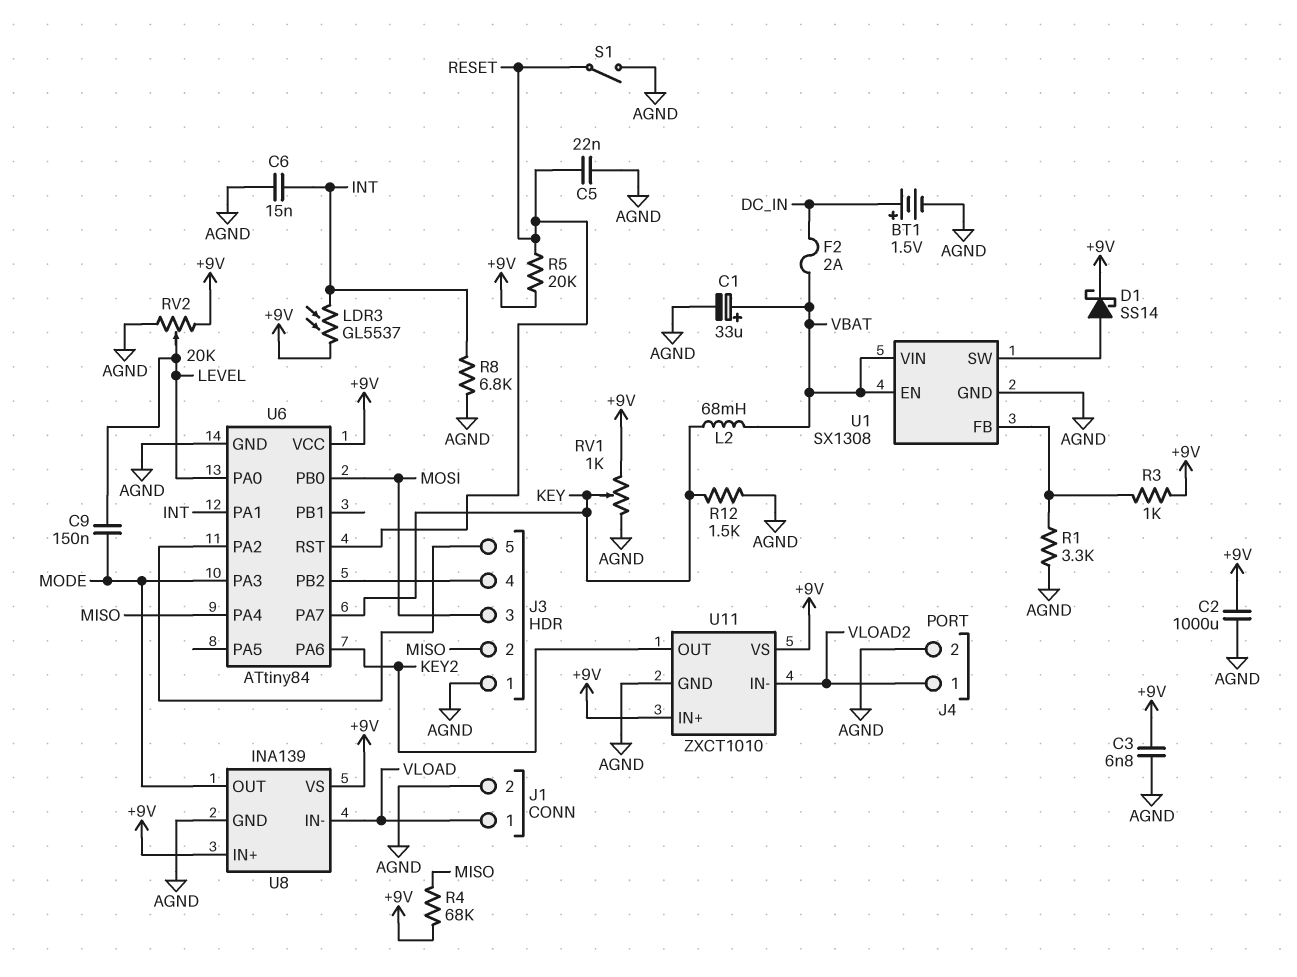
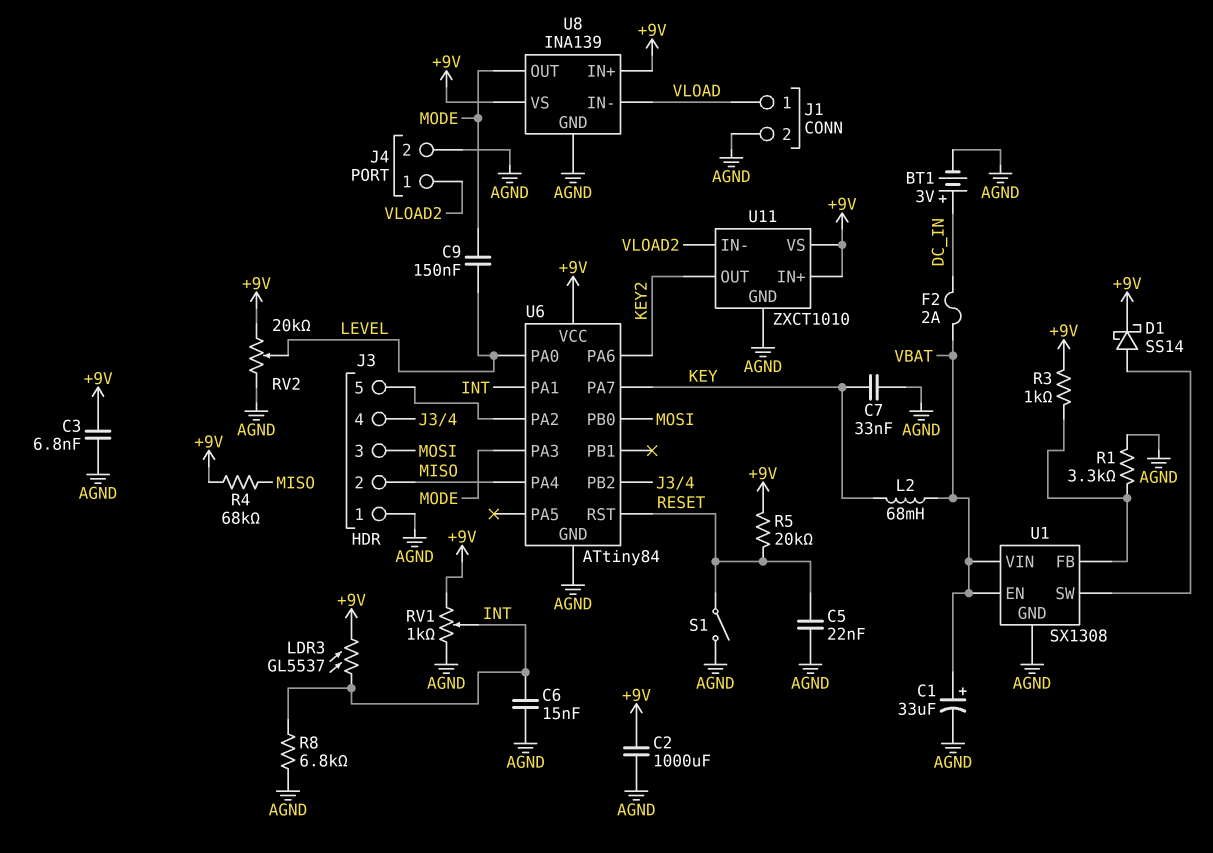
BT1: 1.5V (plus DC_IN, minus AGND) -> 3V (plus DC_IN, minus AGND)
C7: none -> 33nF (AGND, KEY)
R12: 1.5k (AGND, KEY) -> none
RV1: 1k (+9V, AGND, wiper KEY) -> 1k (+9V, AGND, wiper INT)

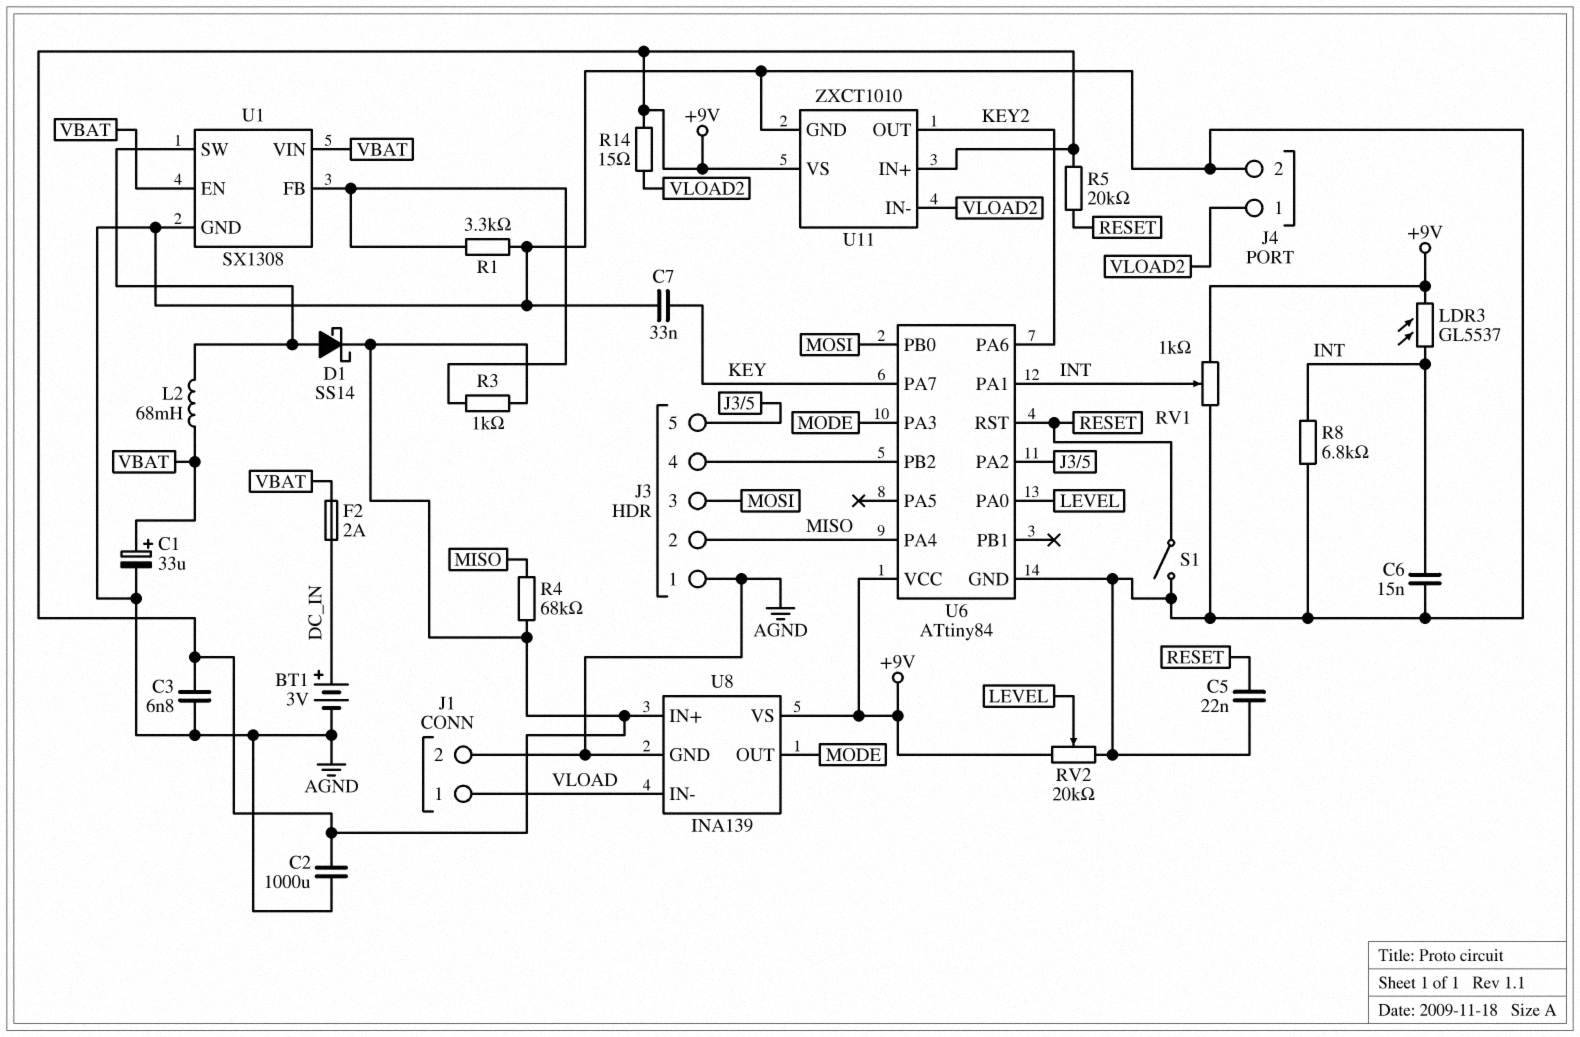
C9: 150nF (LEVEL, MODE) -> none
L2: 68mH (KEY, VBAT) -> 68mH (U1/SW, VBAT)
R14: none -> 15 (+9V, VLOAD2)

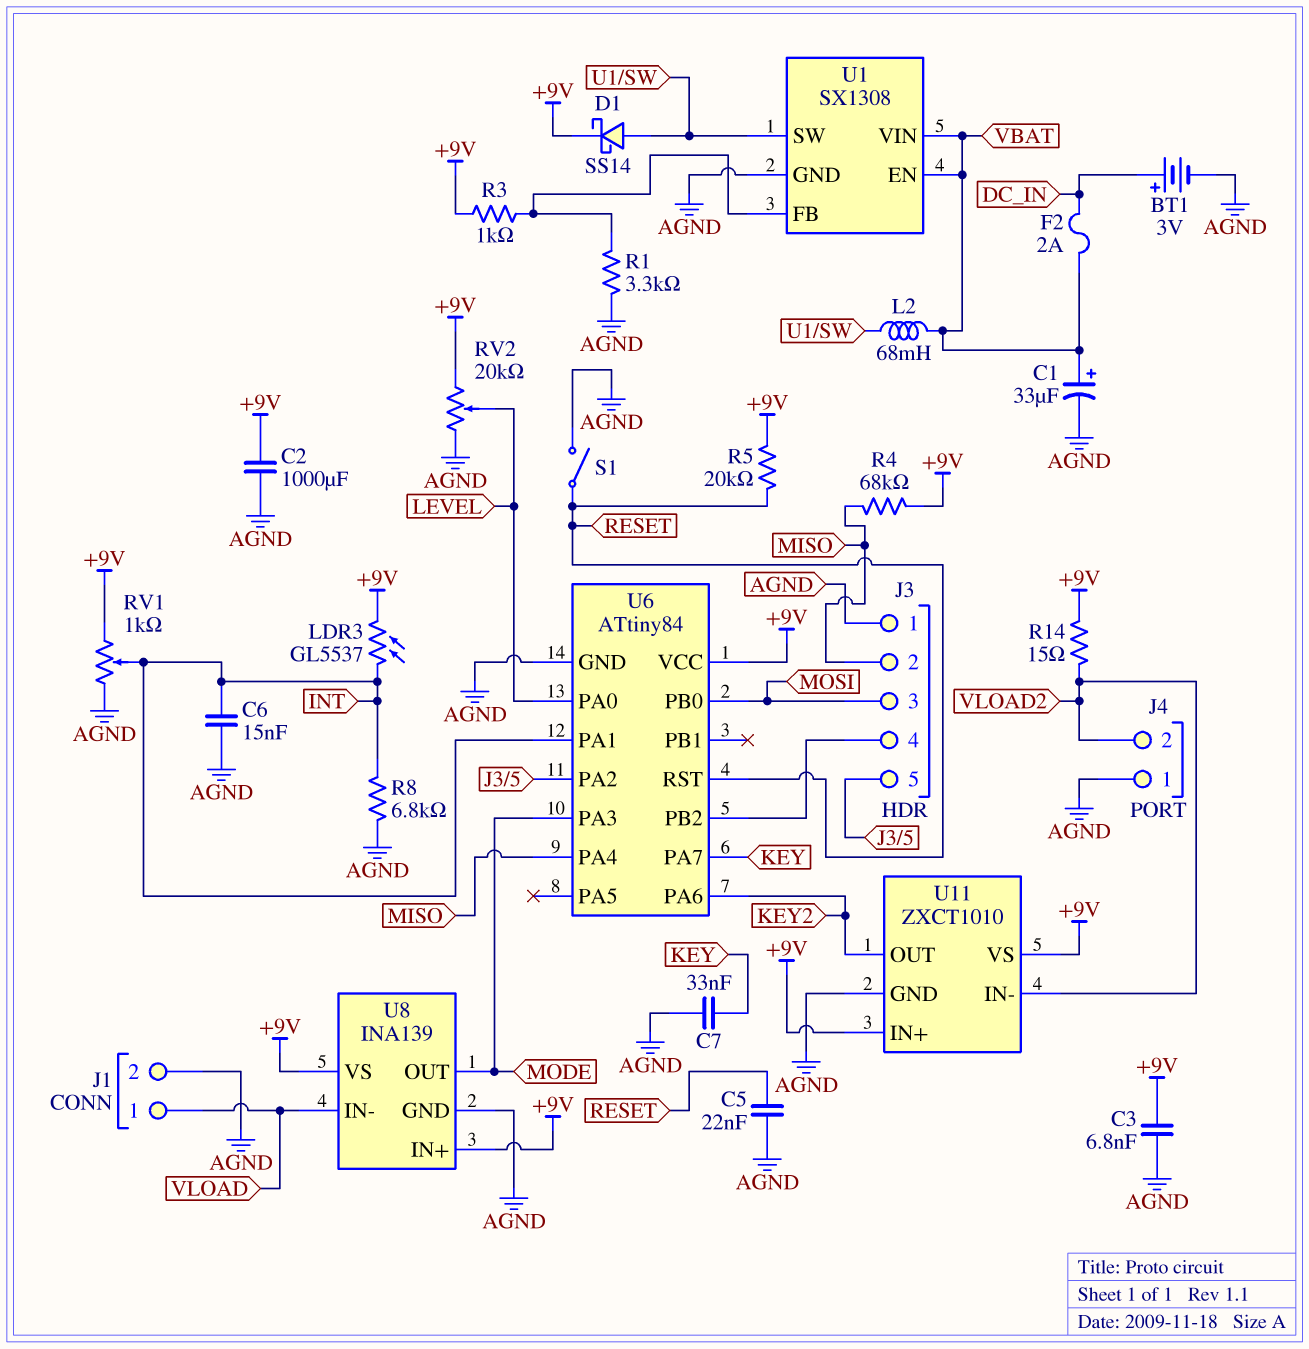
J4 pin 1: VLOAD2 -> AGND
J4 pin 2: AGND -> VLOAD2

